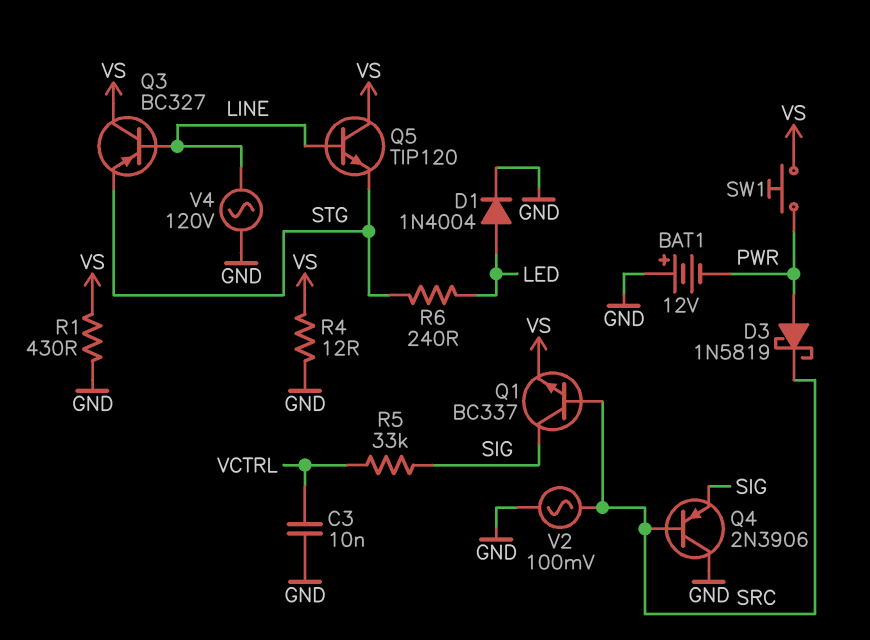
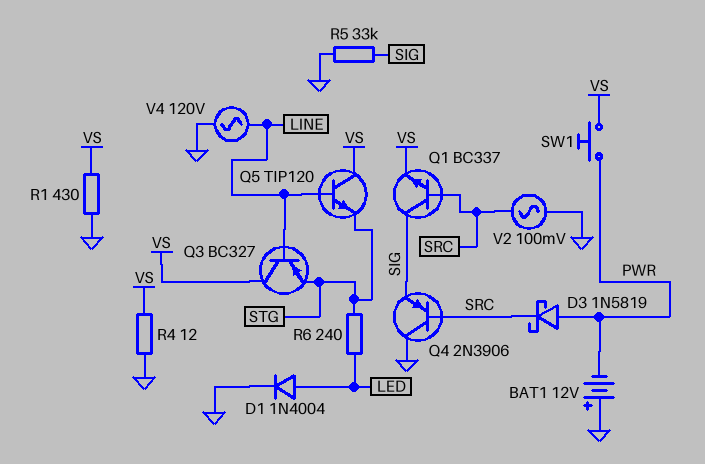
C3: 10nF (GND, VCTRL) -> none
R5: 33k (SIG, VCTRL) -> 33k (GND, SIG)

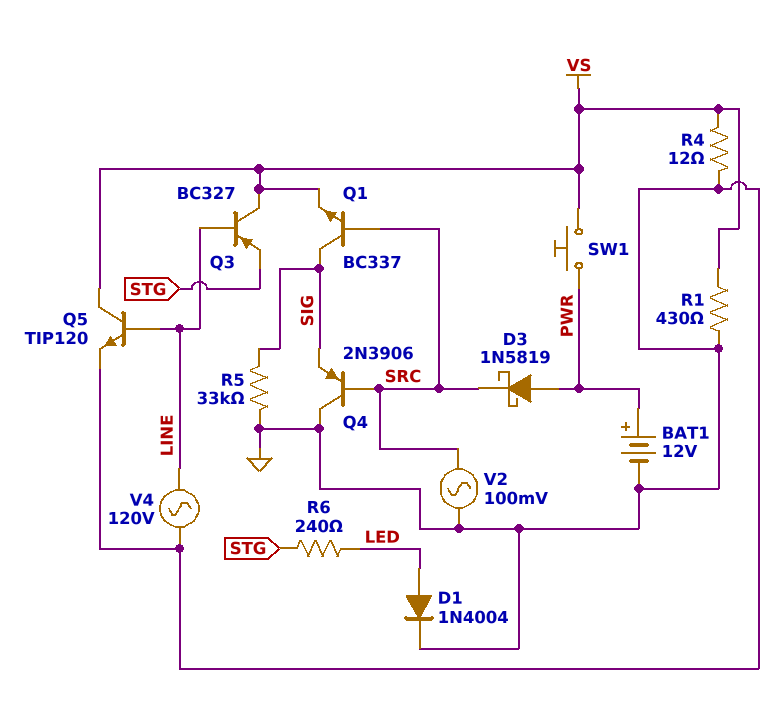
BAT1: 12V (plus GND, minus PWR) -> 12V (plus PWR, minus GND)
Q5: NPN TIP120 (B LINE, C VS, E STG) -> NPN TIP120 (B LINE, C VS, E GND)

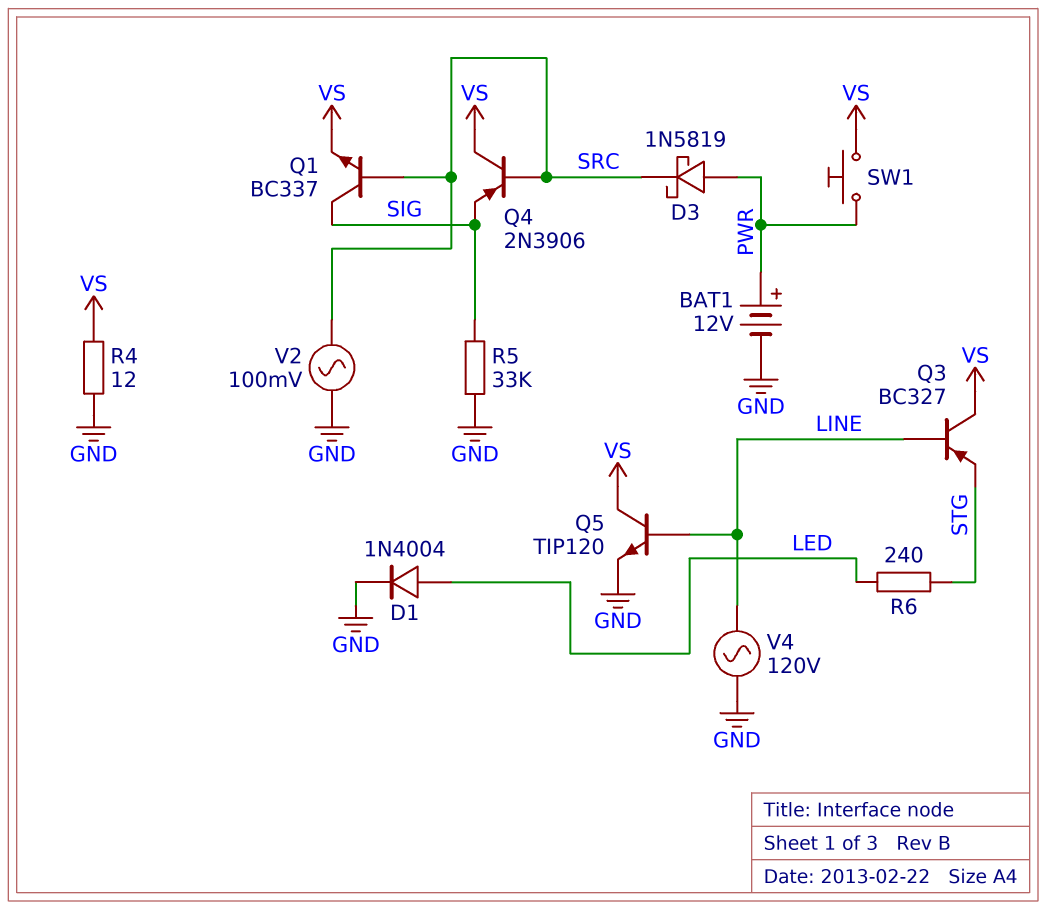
Q4: PNP 2N3906 (B SRC, C GND, E SIG) -> PNP 2N3906 (B SRC, C VS, E SIG)
R1: 430 (GND, VS) -> none

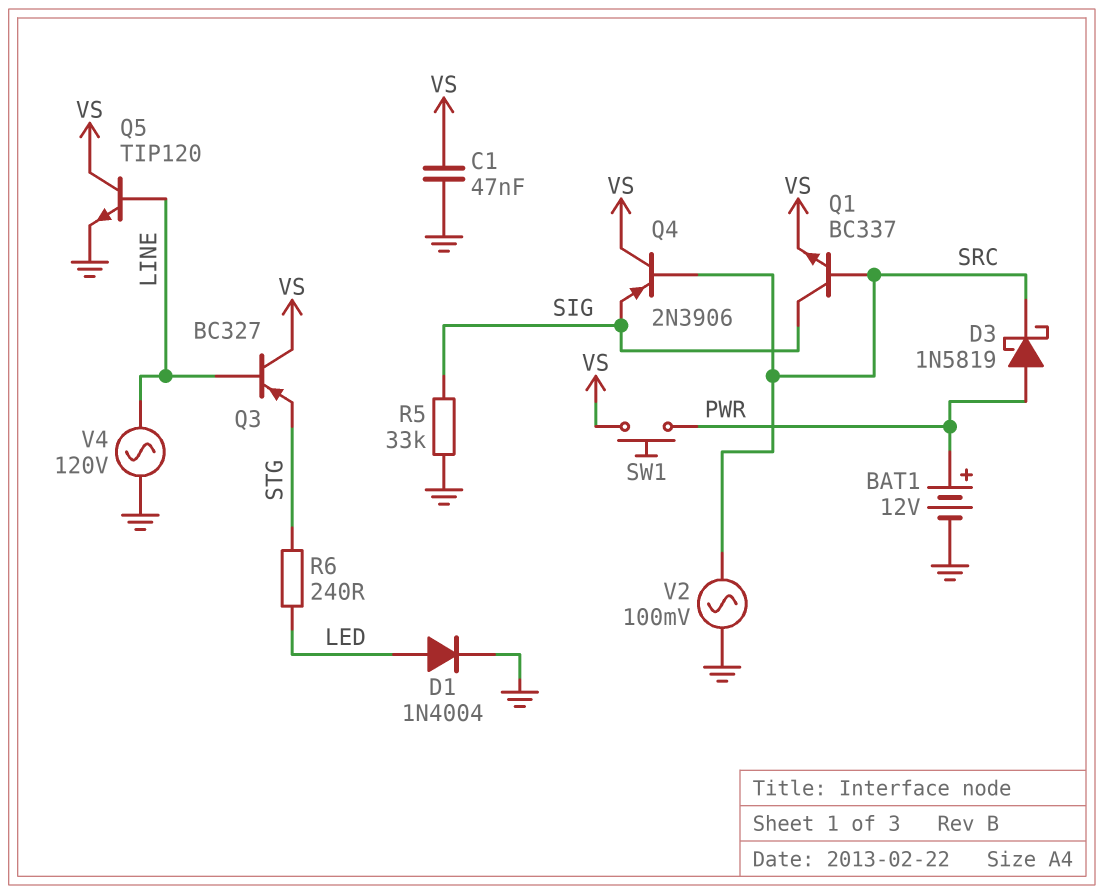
C1: none -> 47nF (GND, VS)
R4: 12 (GND, VS) -> none

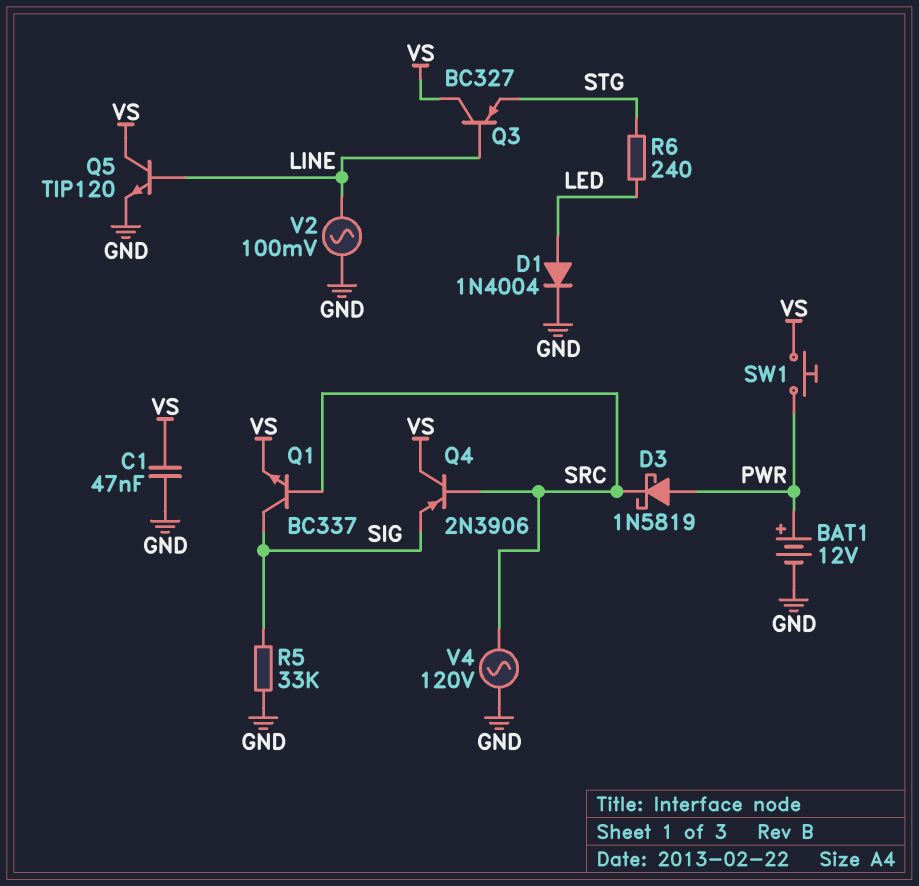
V2: AC 100mV (GND, SRC) -> AC 100mV (GND, LINE)
V4: AC 120V (GND, LINE) -> AC 120V (GND, SRC)

